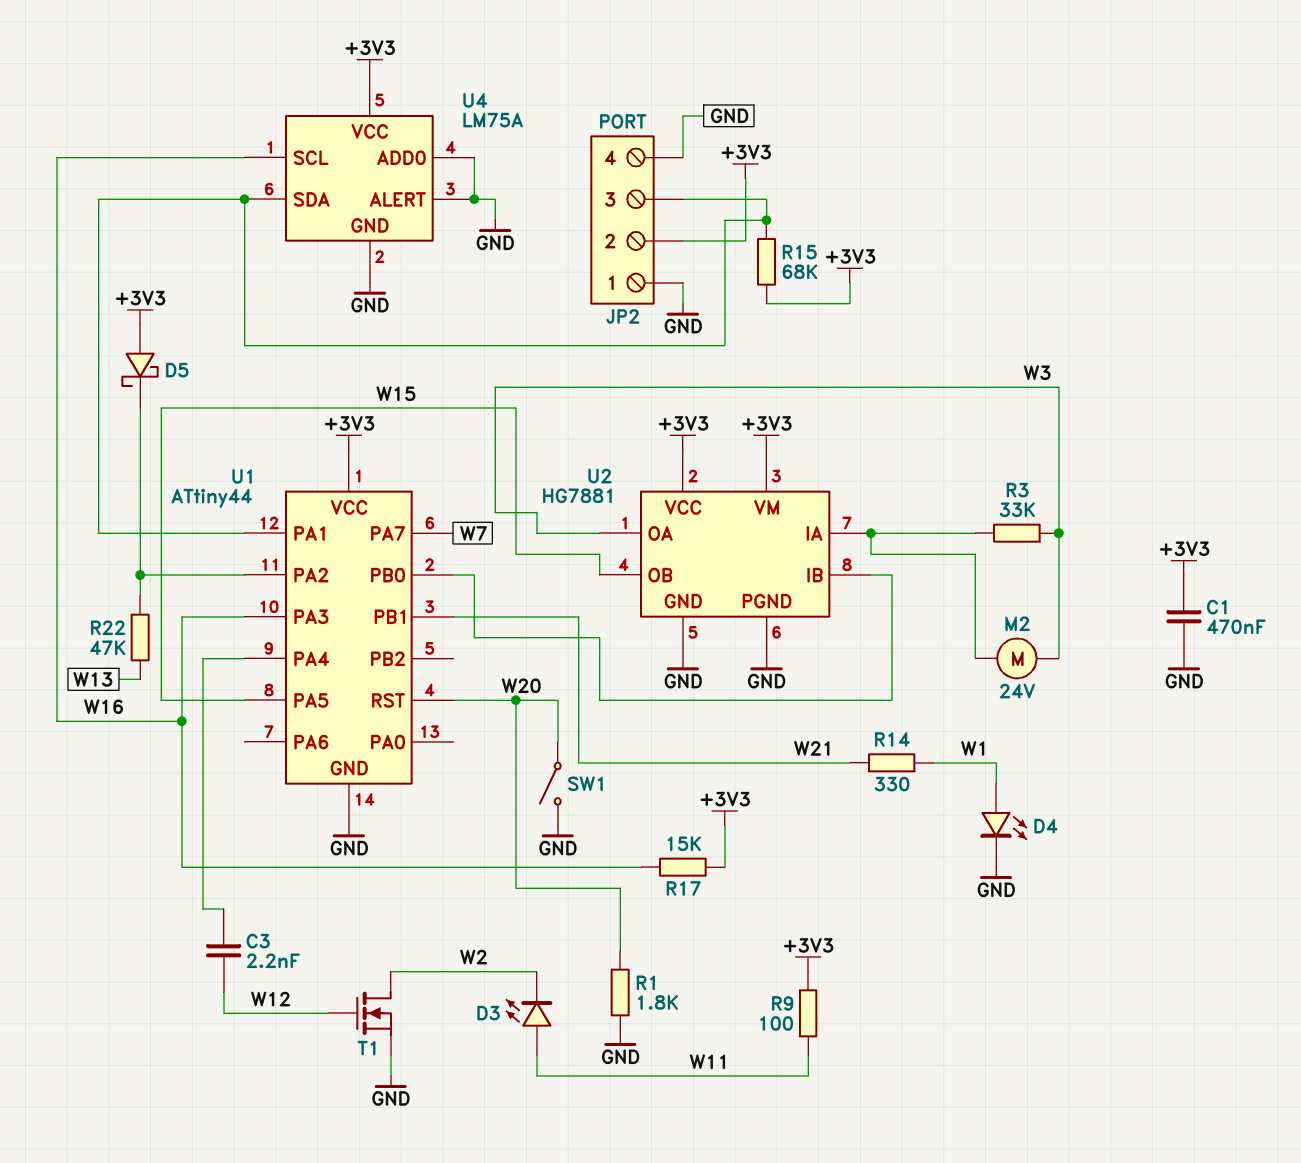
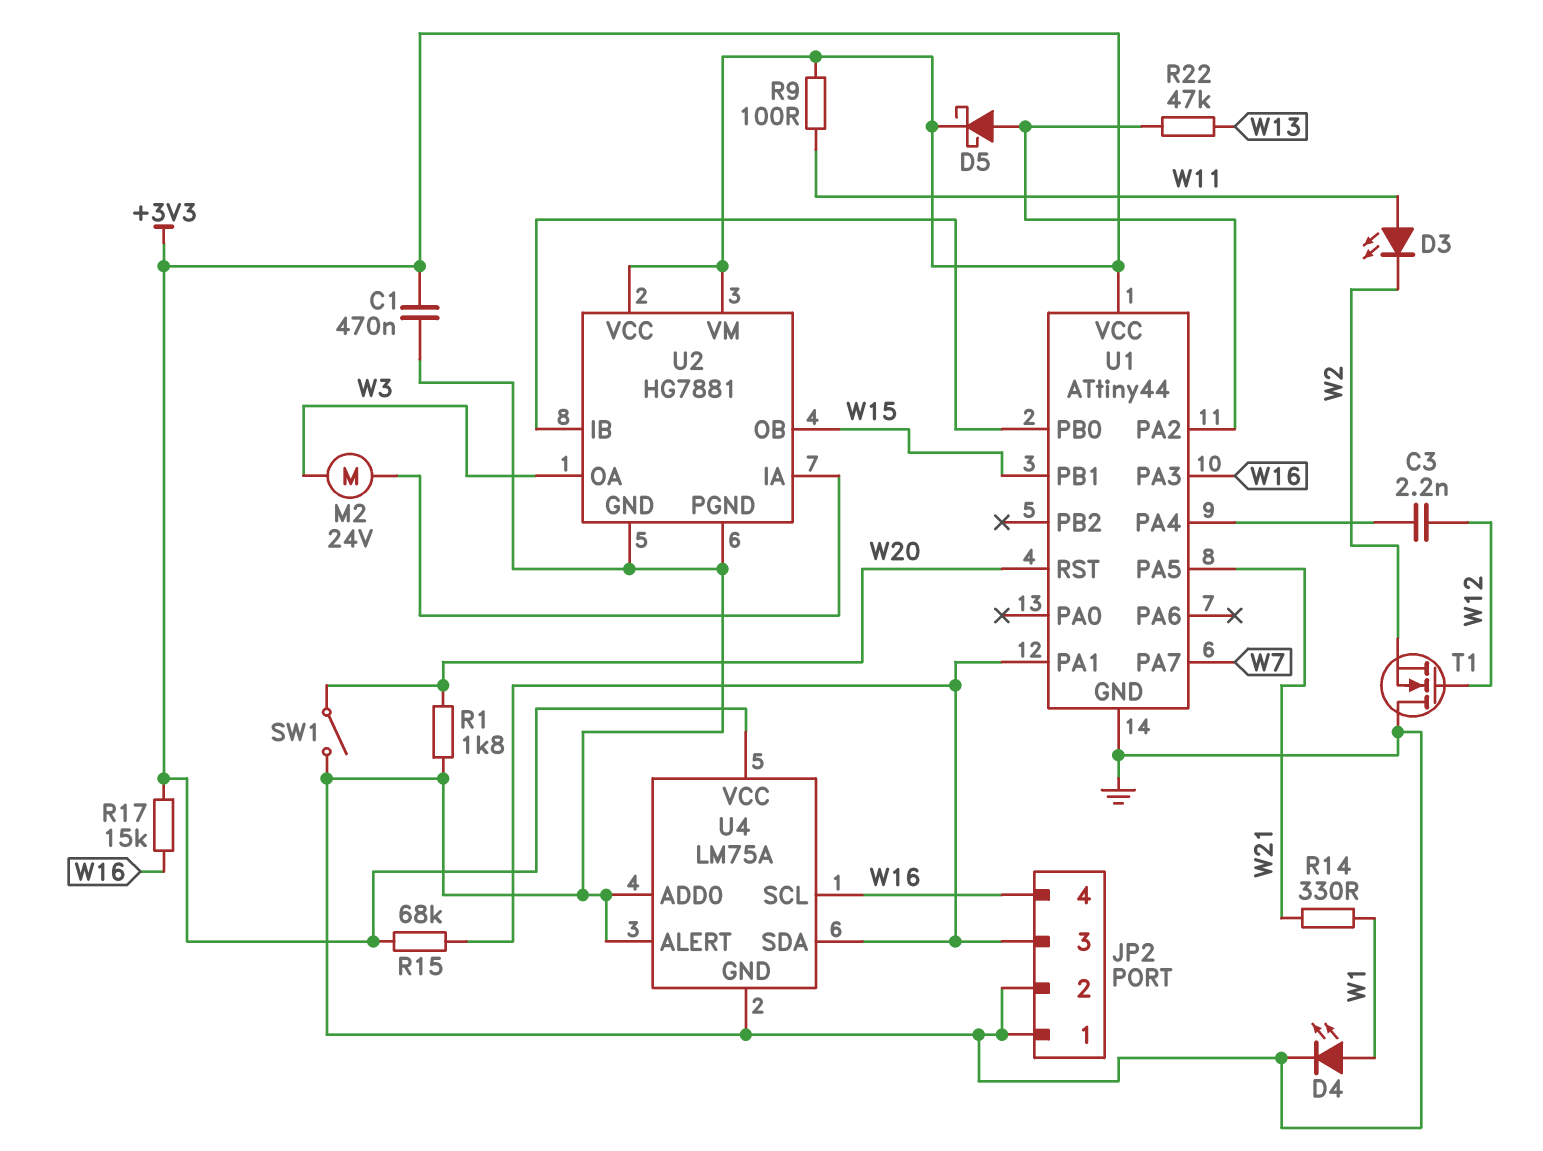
D5: schottky (A +3V3, K U1/PA2) -> schottky (A U1/PA2, K +3V3)
JP2 pin 2: +3V3 -> GND
JP2 pin 4: GND -> W16
R3: 33k (U2/IA, W3) -> none
T1: NMOS (G W12, D W2, S GND) -> NMOS (G W12, D GND, S W2)
U1 pin PA5: W15 -> W21
U1 pin PB1: W21 -> W15

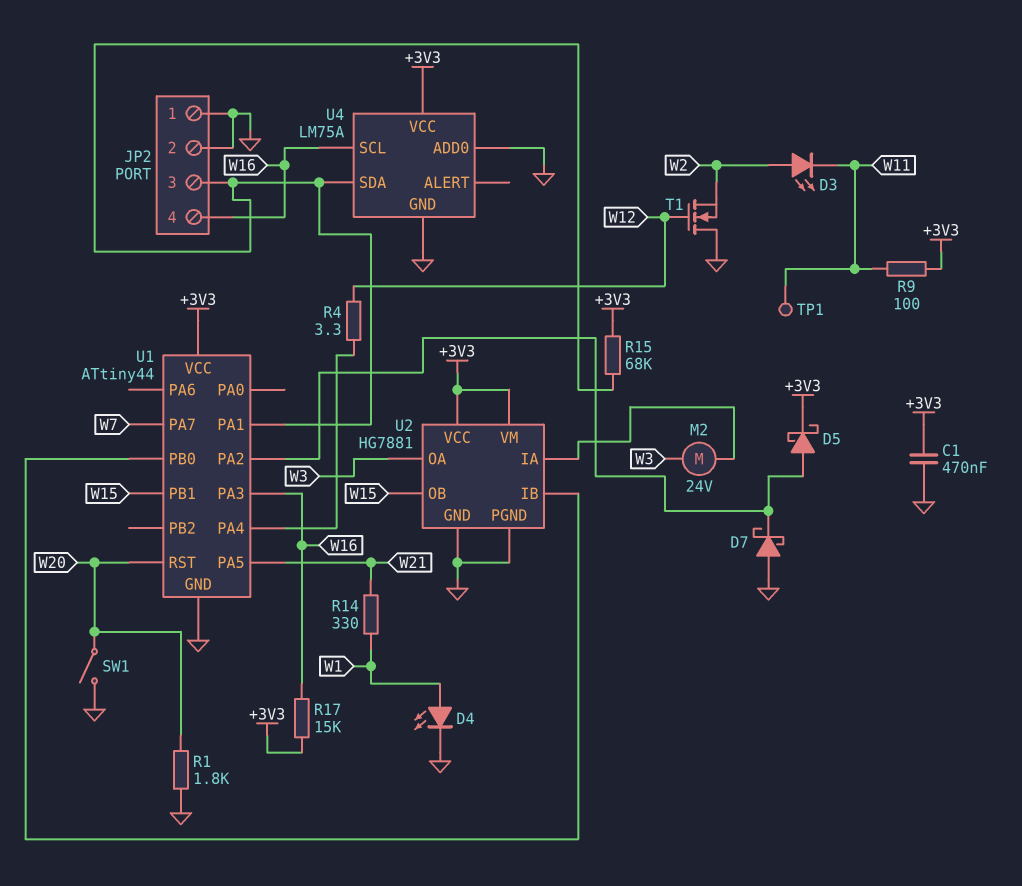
C3: 2.2nF (U1/PA4, W12) -> none
D3: LED (A W11, K W2) -> LED (A W2, K W11)
D7: none -> schottky (A GND, K U1/PA2)
R4: none -> 3.3 (U1/PA4, W12)
R22: 47k (U1/PA2, W13) -> none
TP1: none -> test point (W11)
U4 pin ALERT: GND -> none

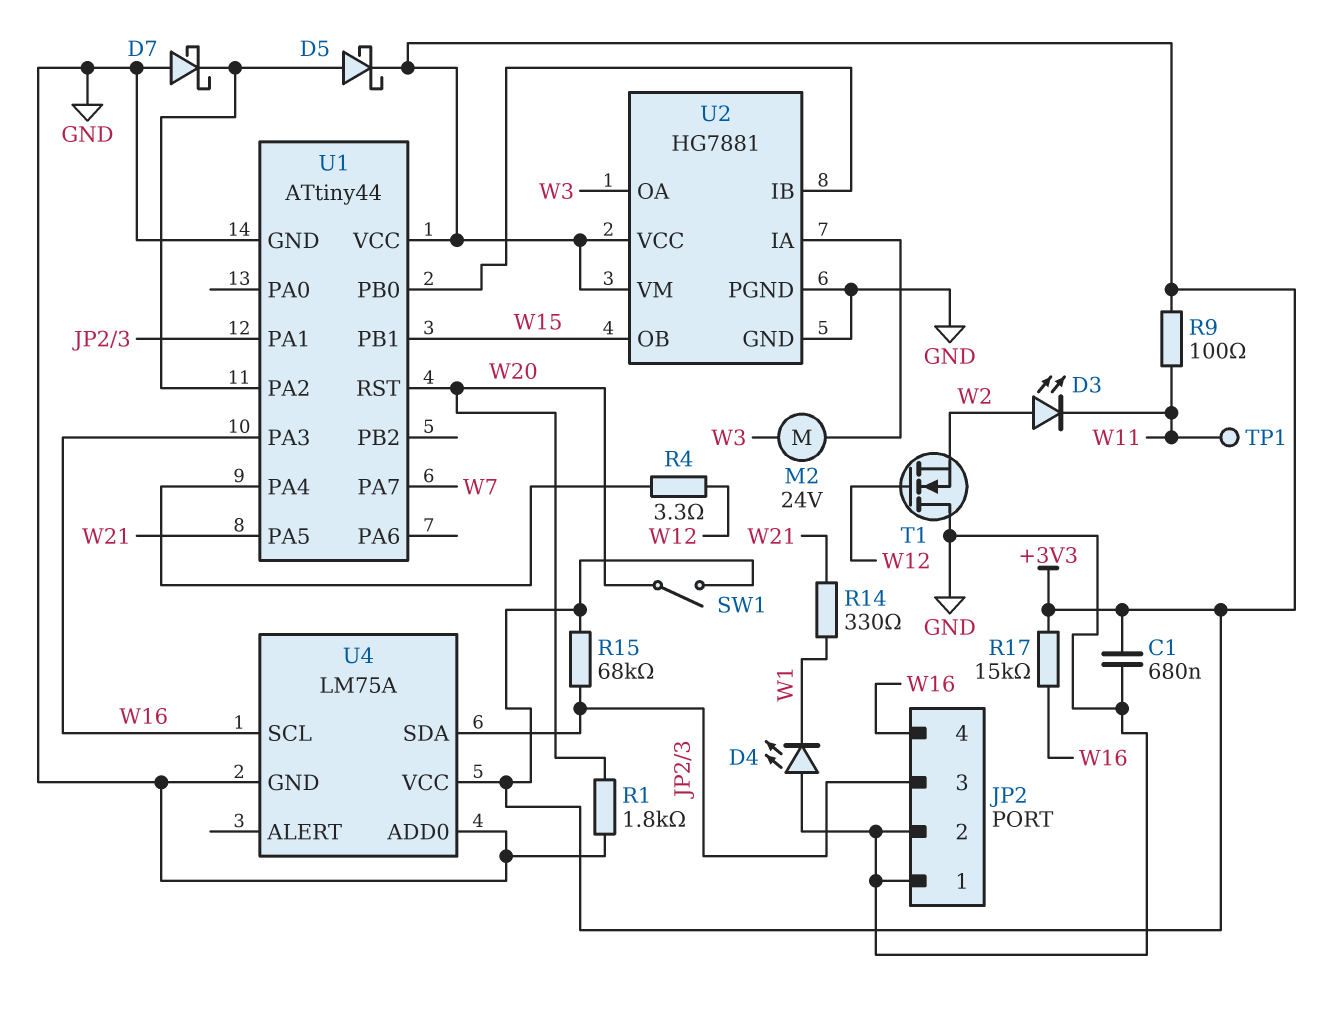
C1: 470nF (+3V3, GND) -> 680nF (+3V3, GND)
D4: LED (A W1, K GND) -> LED (A GND, K W1)
SW1: switch (GND, W20) -> switch (+3V3, W20)

